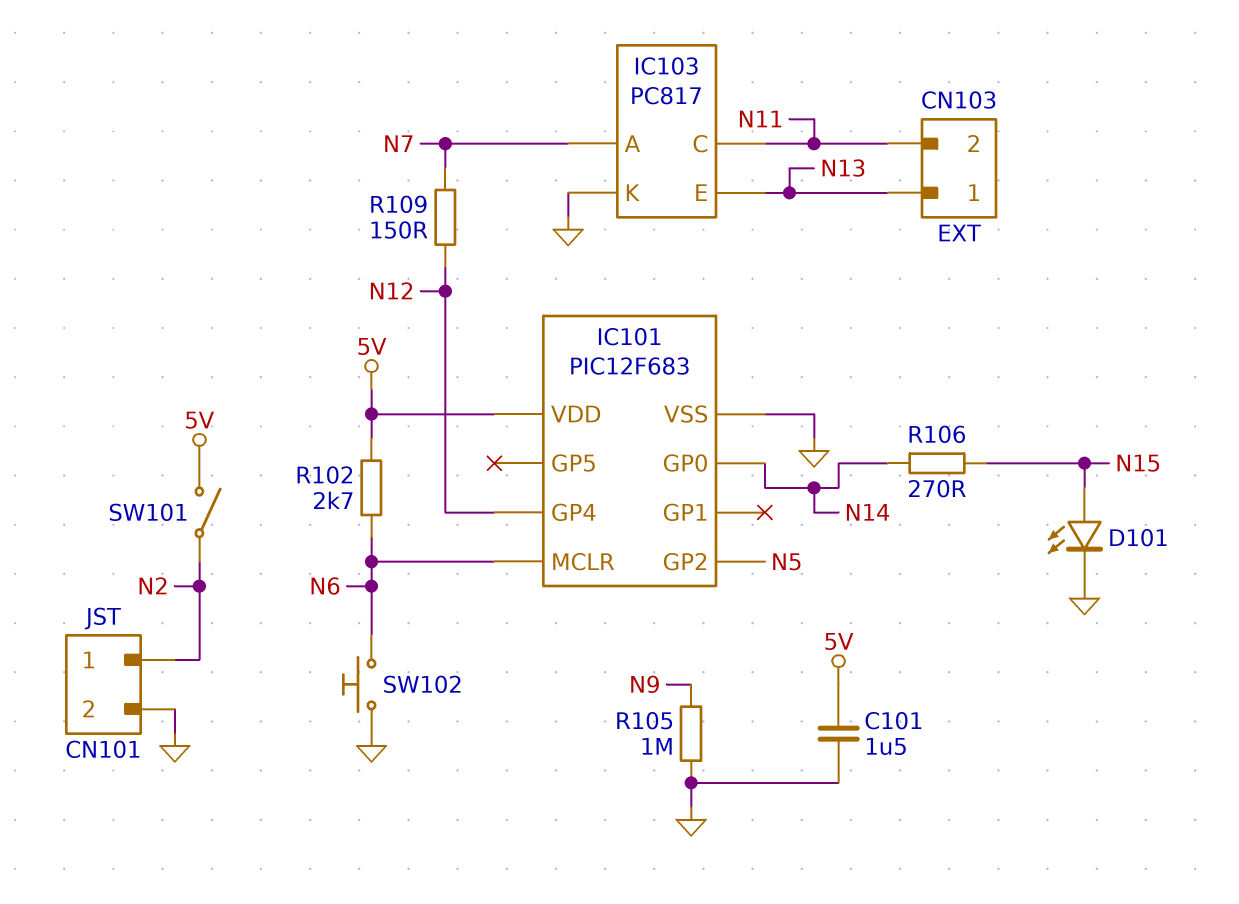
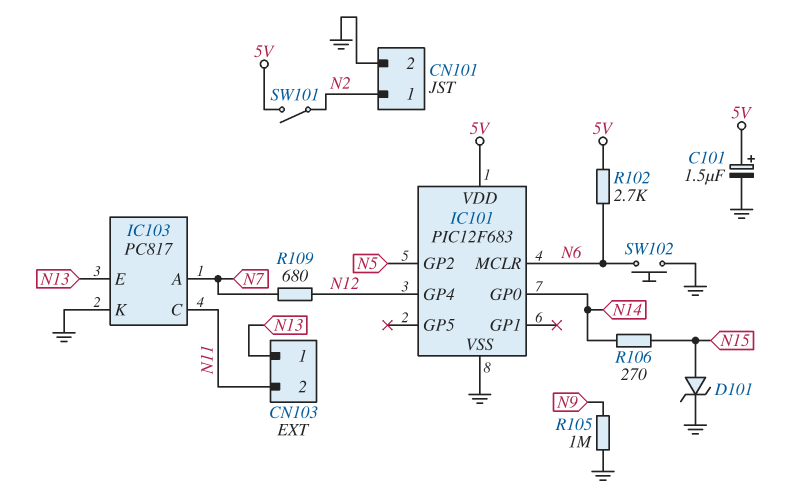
C101: 1.5uF (5V, GND) -> 1.5uF (plus 5V, minus GND)
D101: LED (A N15, K GND) -> zener (A N15, K GND)
R109: 150 (N7, N12) -> 680 (N7, N12)

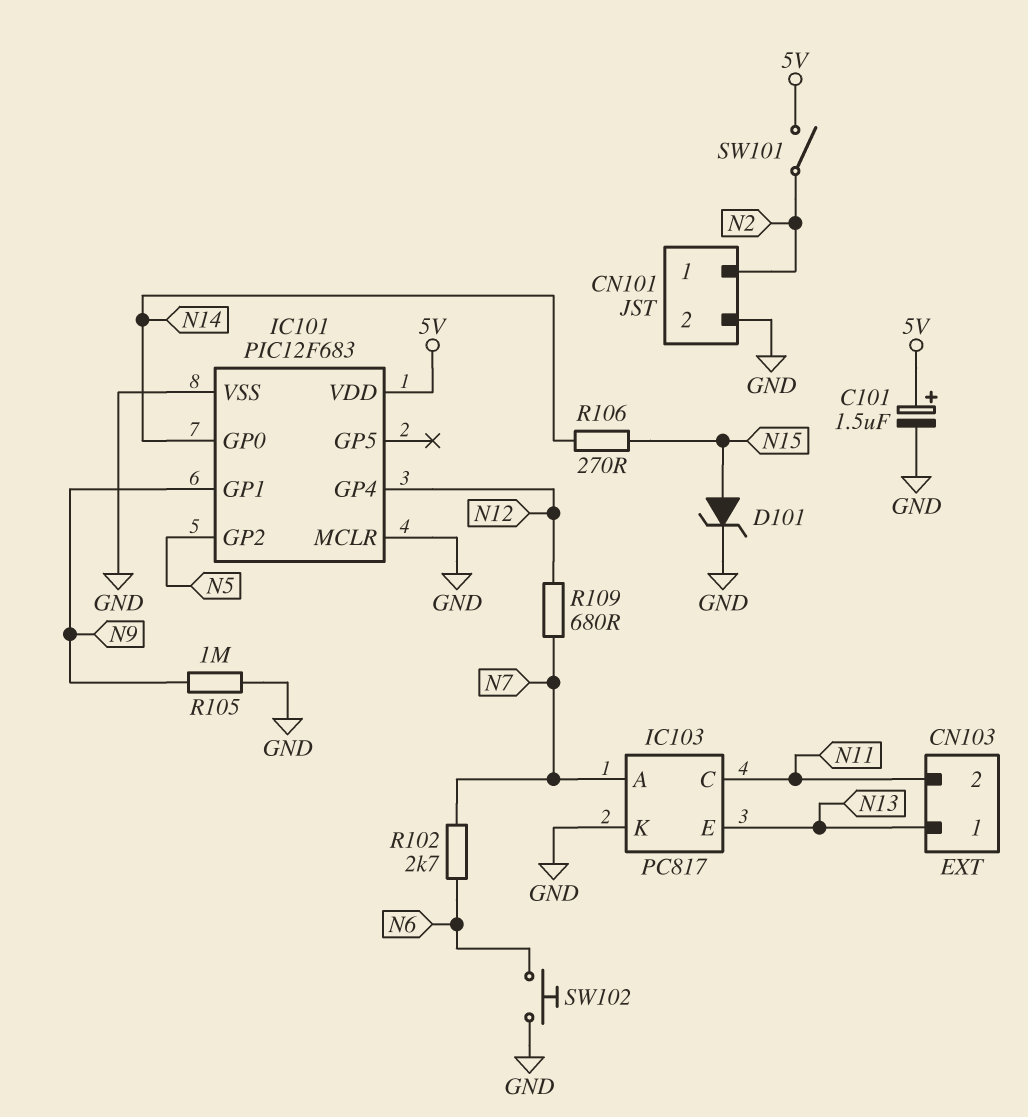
IC101 pin GP1: none -> N9
IC101 pin MCLR: N6 -> GND
R102: 2.7k (5V, N6) -> 2.7k (N6, N7)

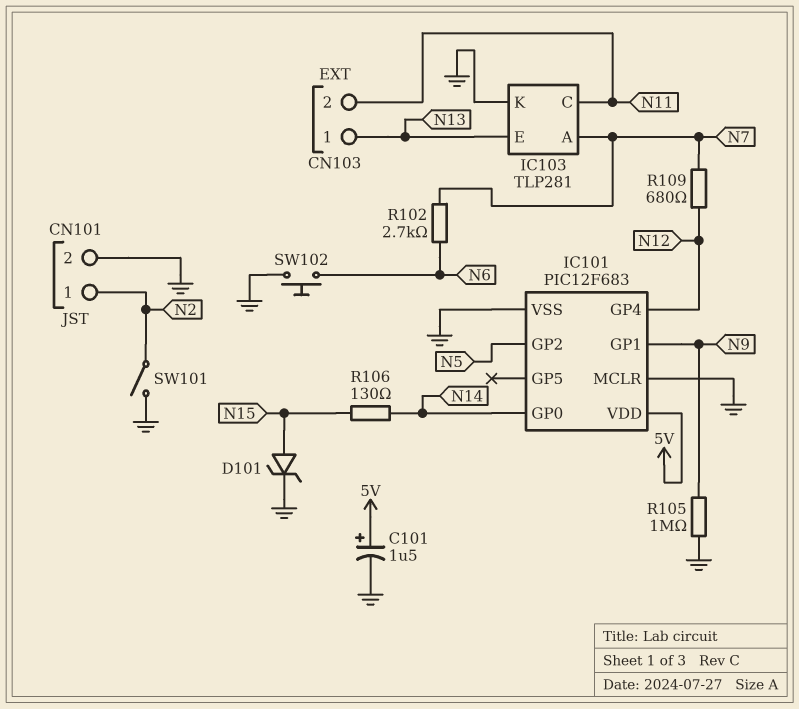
IC103: PC817 -> TLP281
R106: 270 (N14, N15) -> 130 (N14, N15)
SW101: switch (5V, N2) -> switch (GND, N2)

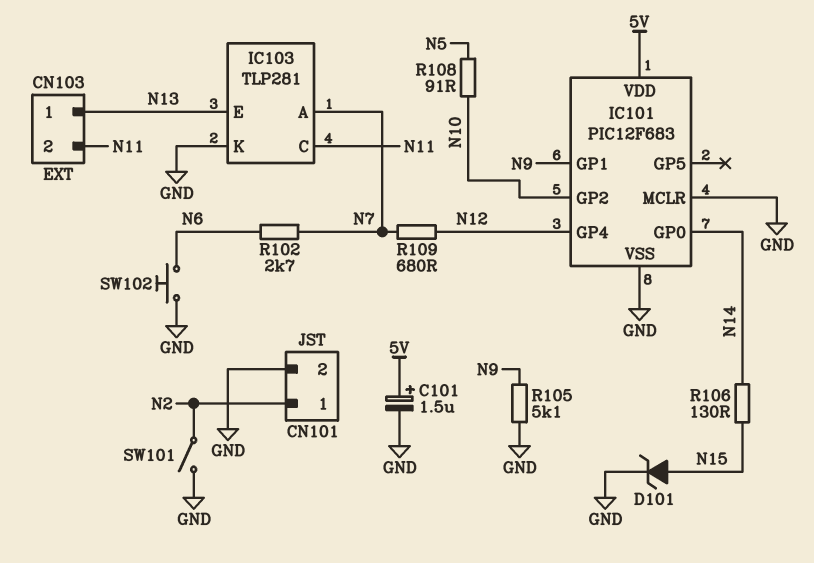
IC101 pin GP2: N5 -> N10
R105: 1M (GND, N9) -> 5.1k (GND, N9)
R108: none -> 91 (N5, N10)

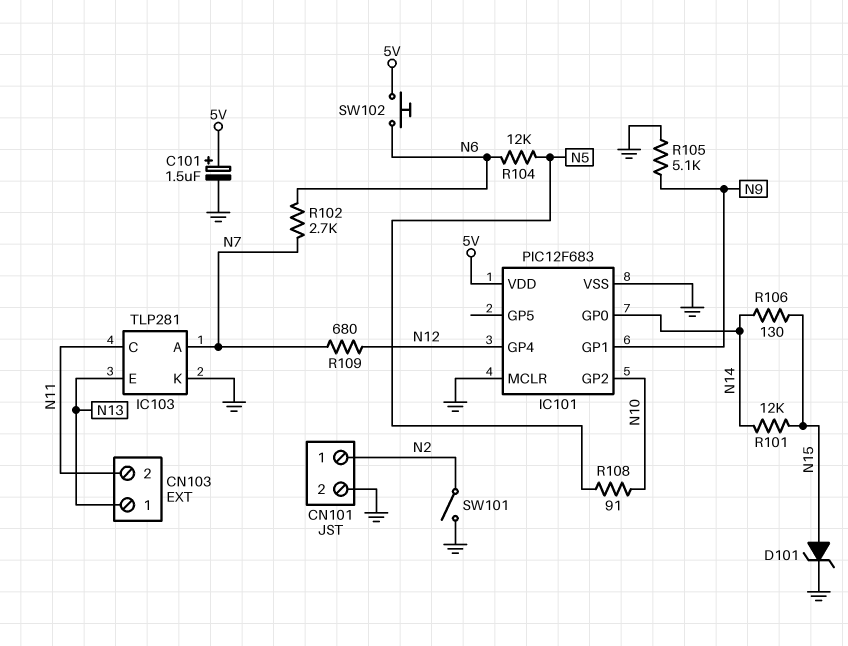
R101: none -> 12k (N14, N15)
R104: none -> 12k (N5, N6)
SW102: button (GND, N6) -> button (5V, N6)

